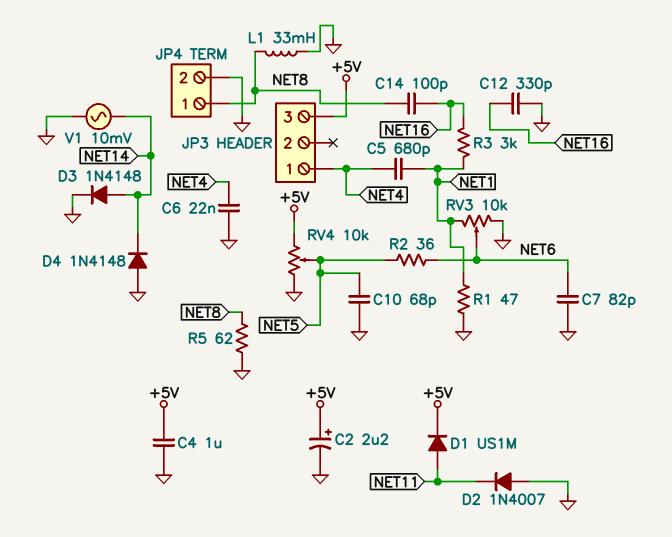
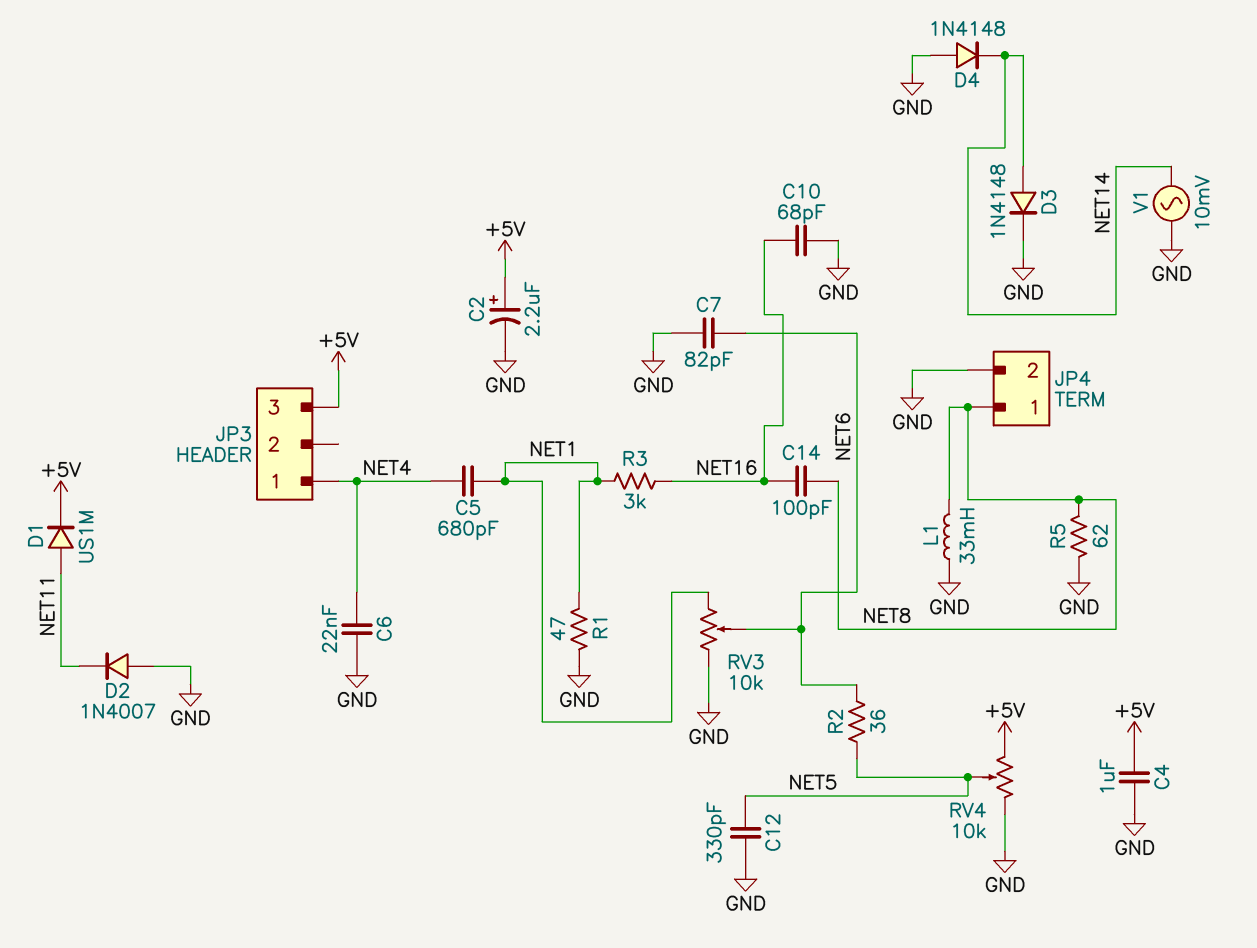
C10: 68pF (GND, NET5) -> 68pF (GND, NET16)
C12: 330pF (GND, NET16) -> 330pF (GND, NET5)

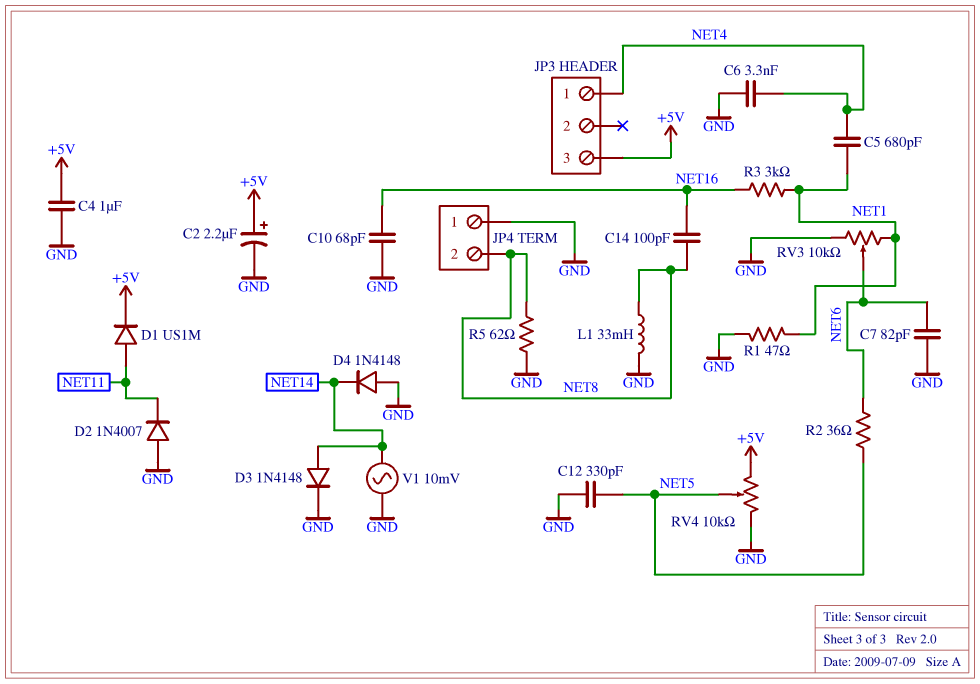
C6: 22nF (GND, NET4) -> 3.3nF (GND, NET4)
JP4 pin 1: NET8 -> GND
JP4 pin 2: GND -> NET8

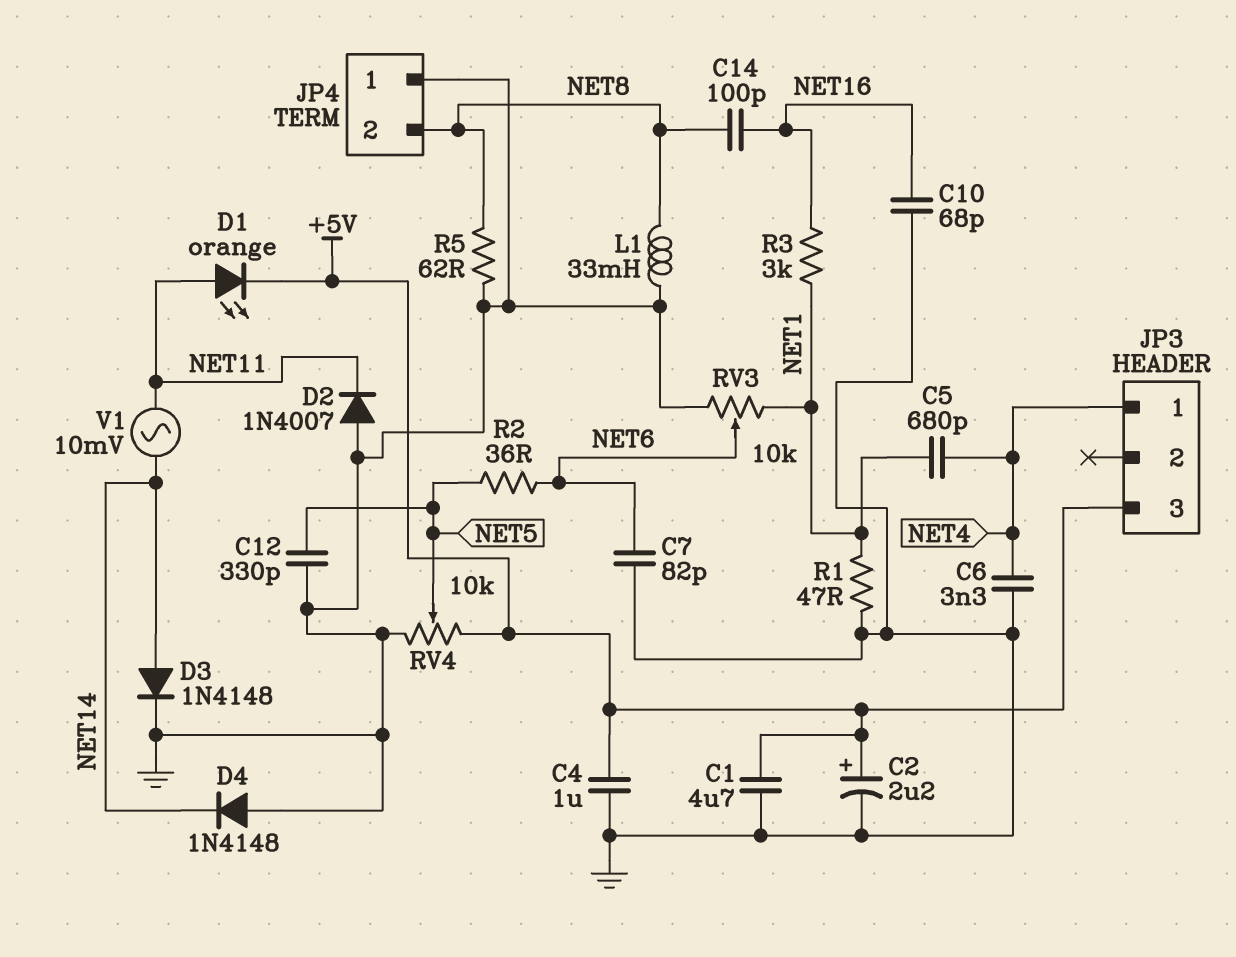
C1: none -> 4.7uF (+5V, GND)
D1: diode US1M (A NET11, K +5V) -> LED orange (A NET11, K +5V)
V1: AC 10mV (GND, NET14) -> AC 10mV (NET11, NET14)

